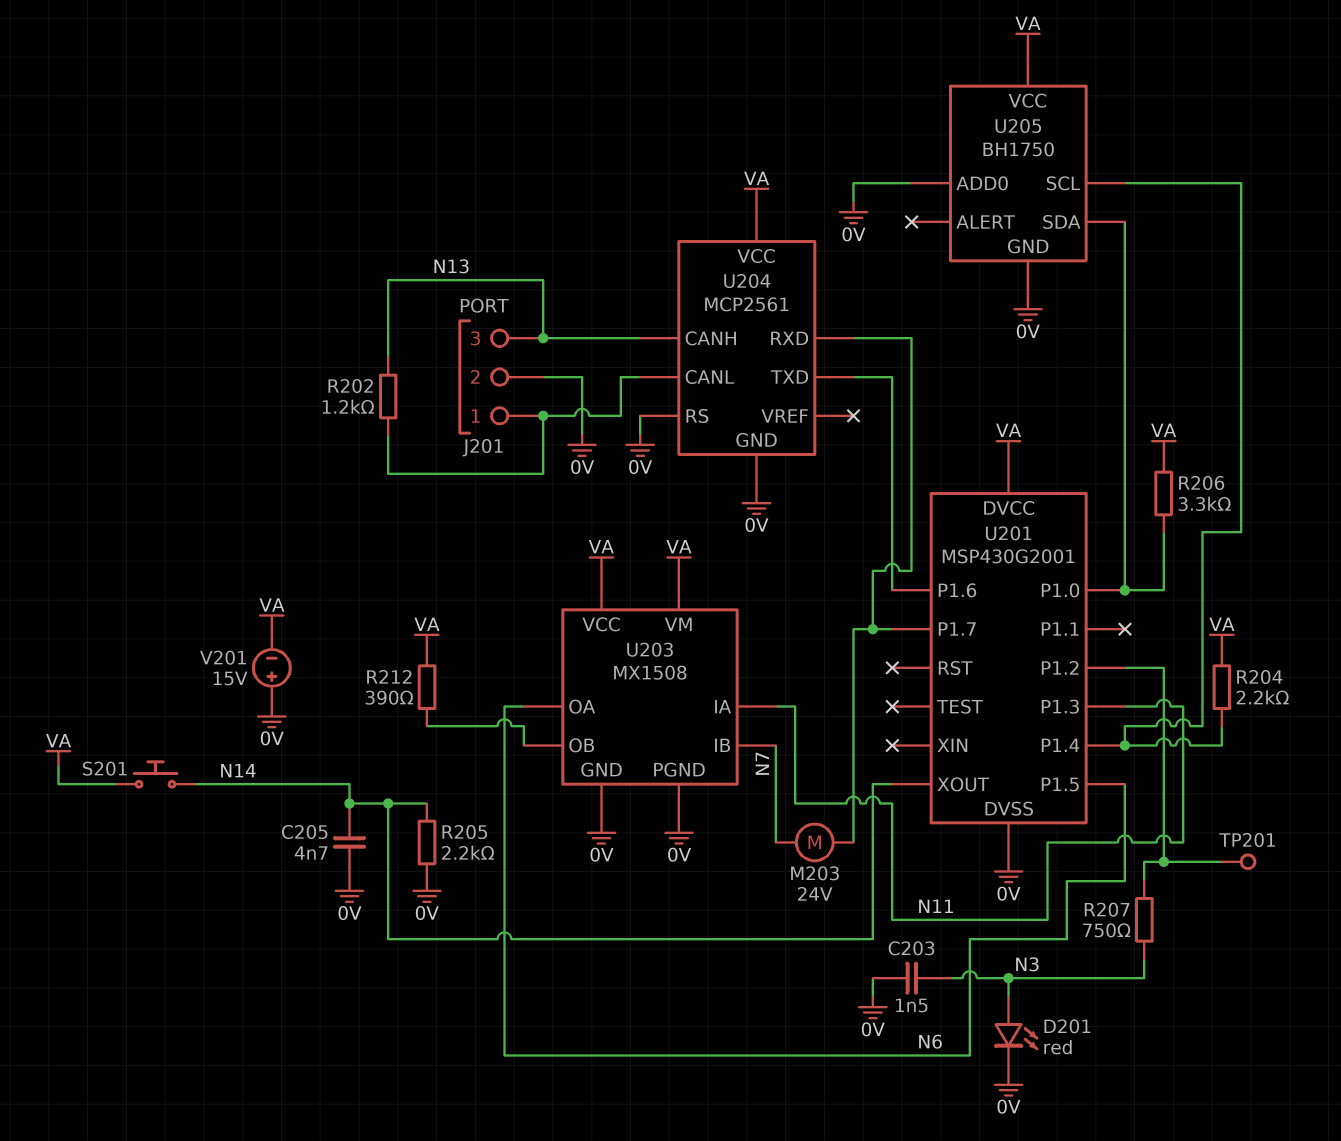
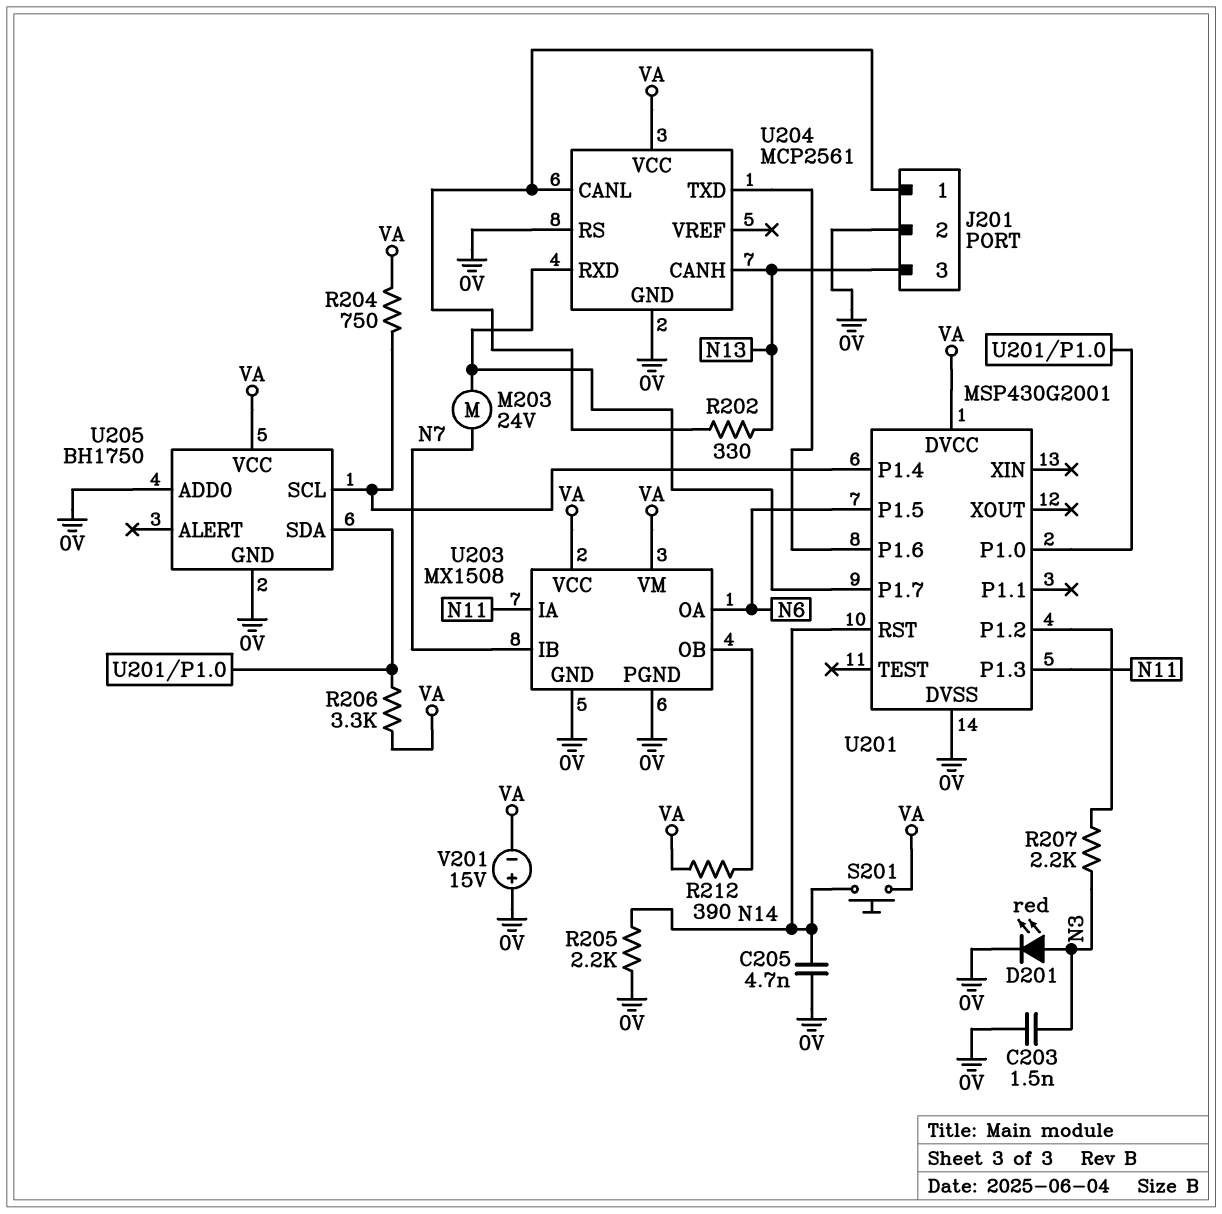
R202: 1.2k (J201/1, N13) -> 330 (J201/1, N13)
R204: 2.2k (U201/P1.4, VA) -> 750 (U201/P1.4, VA)
R207: 750 (N3, U201/P1.2) -> 2.2k (N3, U201/P1.2)
TP201: test point (U201/P1.2) -> none
U201 pin RST: none -> N14
U201 pin XOUT: N14 -> none

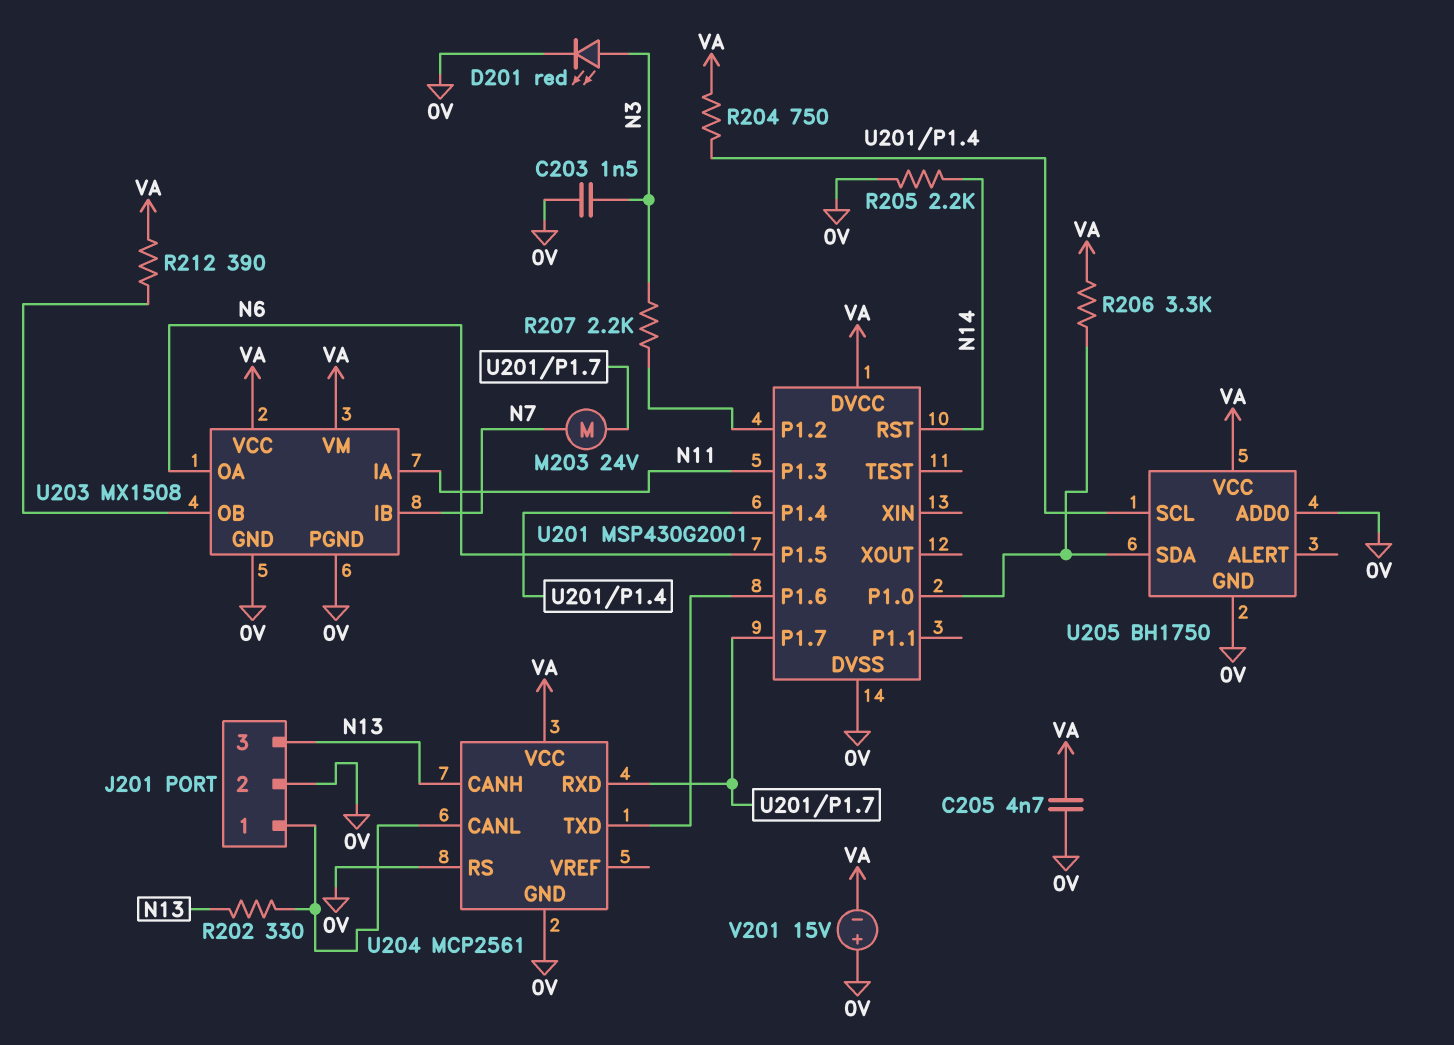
C205: 4.7nF (0V, N14) -> 4.7nF (0V, VA)
S201: button (N14, VA) -> none

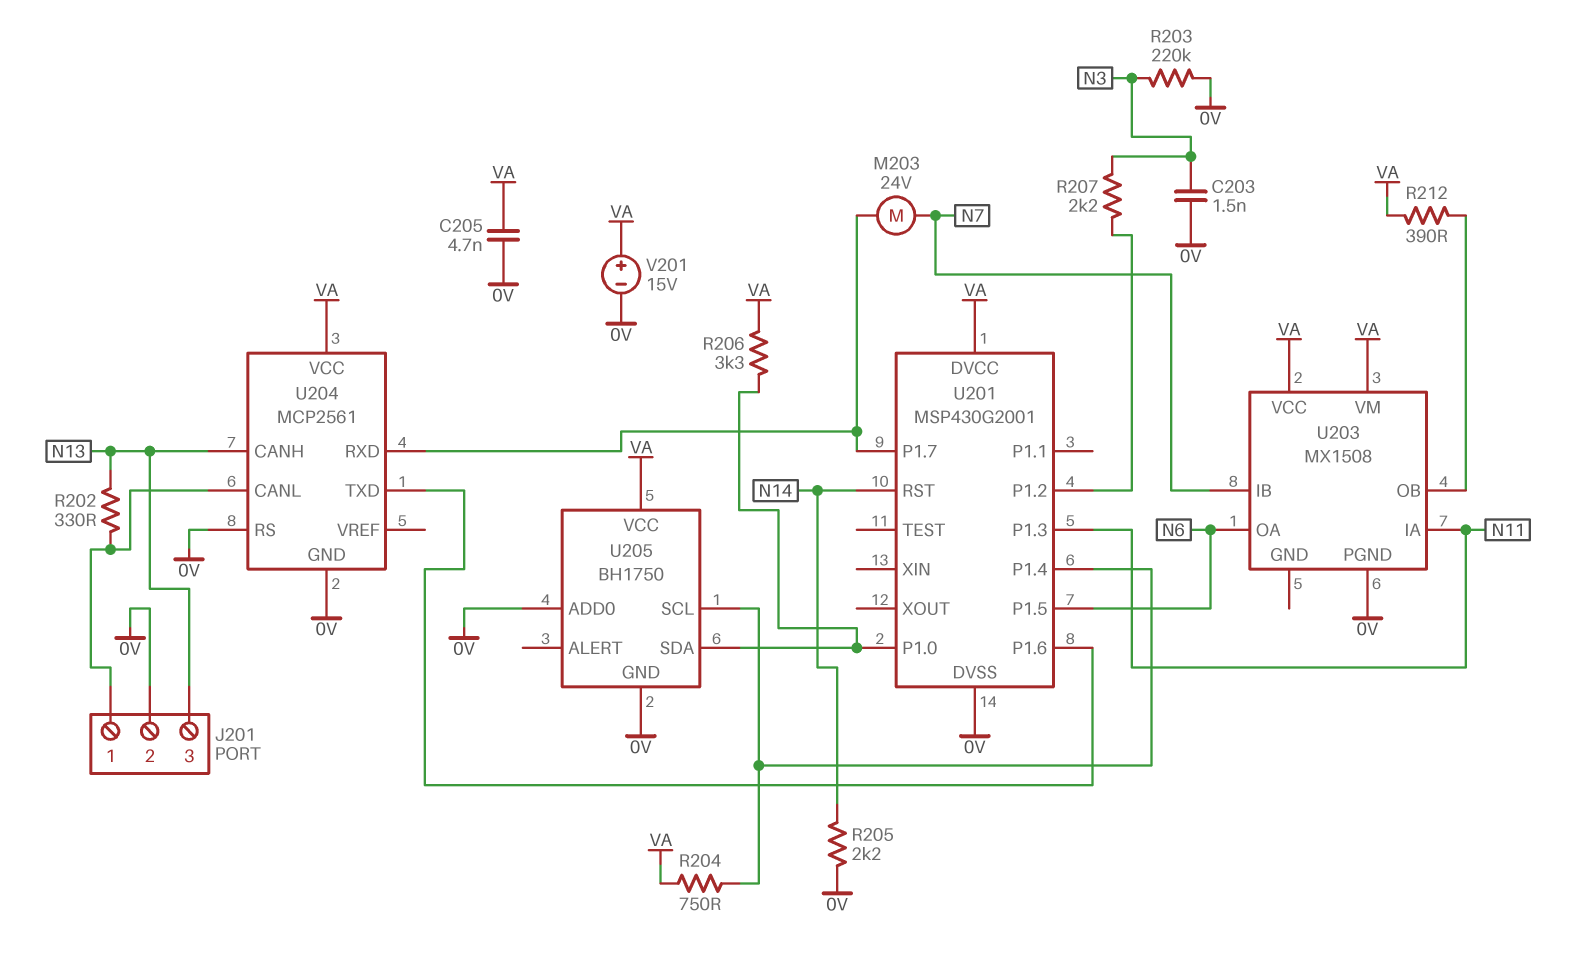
D201: LED red (A N3, K 0V) -> none
R203: none -> 220k (0V, N3)
U203 pin GND: 0V -> none
V201: 15V (plus 0V, minus VA) -> 15V (plus VA, minus 0V)

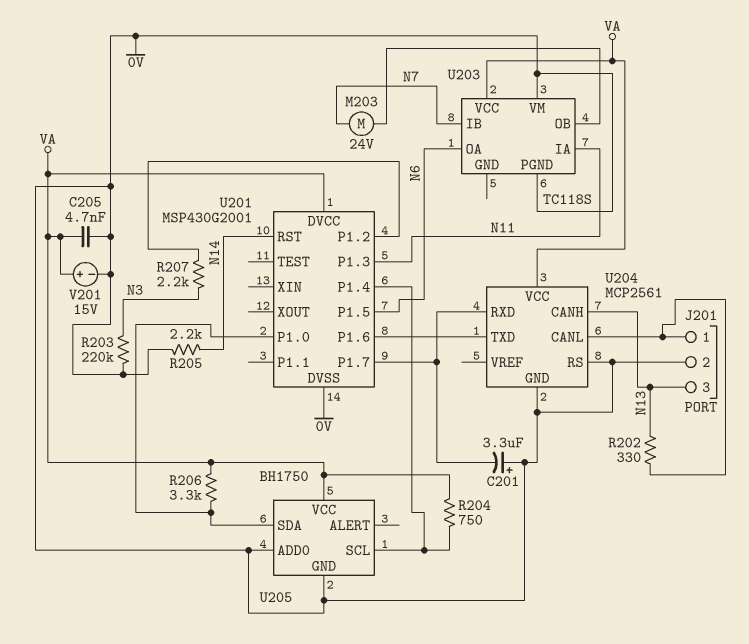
C201: none -> 3.3uF (plus 0V, minus U201/P1.7)
C203: 1.5nF (0V, N3) -> none
M203: motor 24V (N7, U201/P1.7) -> motor 24V (N7, U203/OB)
R212: 390 (U203/OB, VA) -> none
U203: MX1508 -> TC118S
U203 pin VM: VA -> 0V

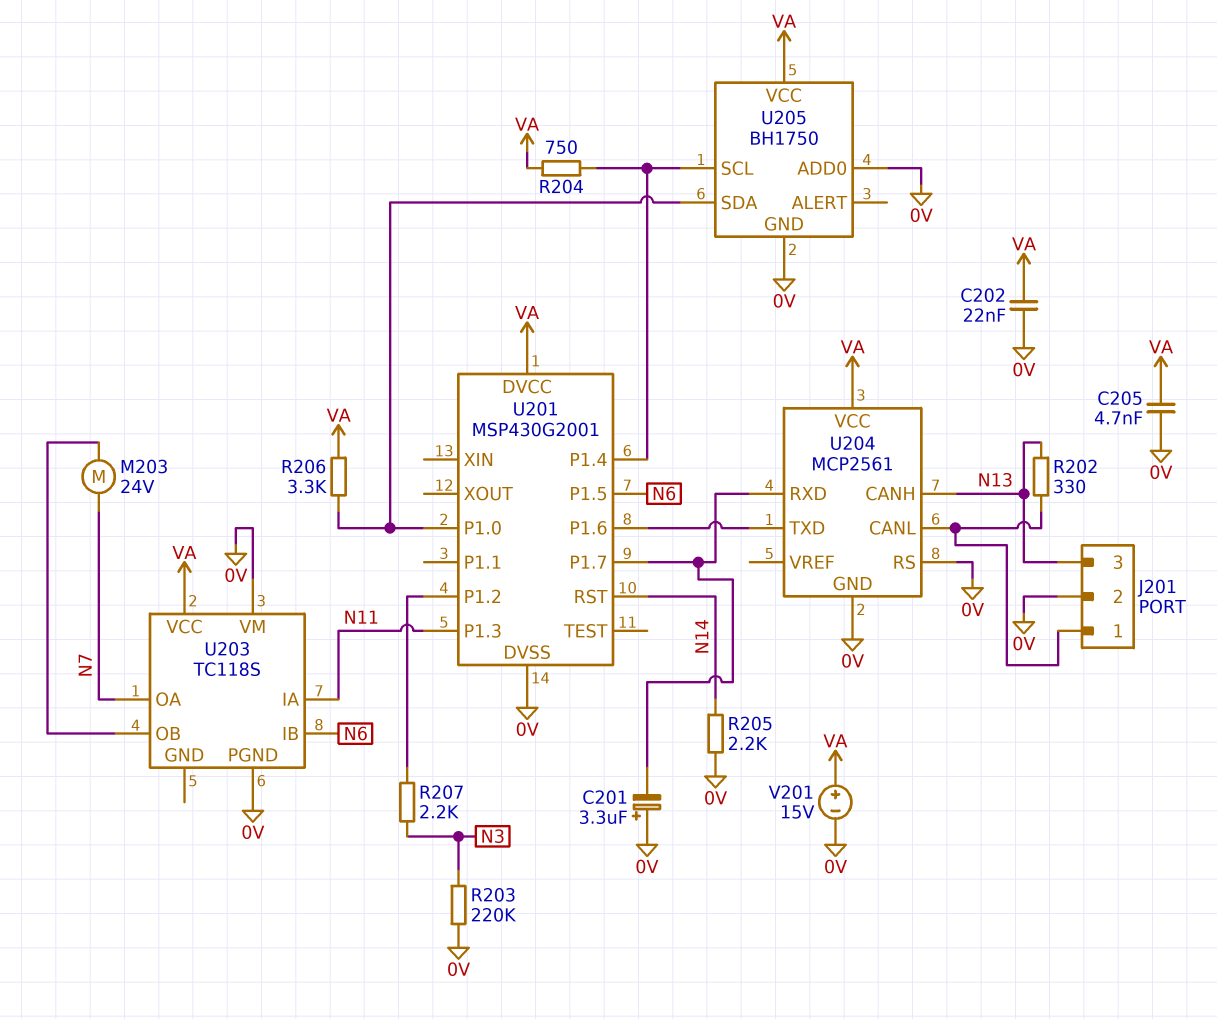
C202: none -> 22nF (0V, VA)
U203 pin IB: N7 -> N6
U203 pin OA: N6 -> N7

